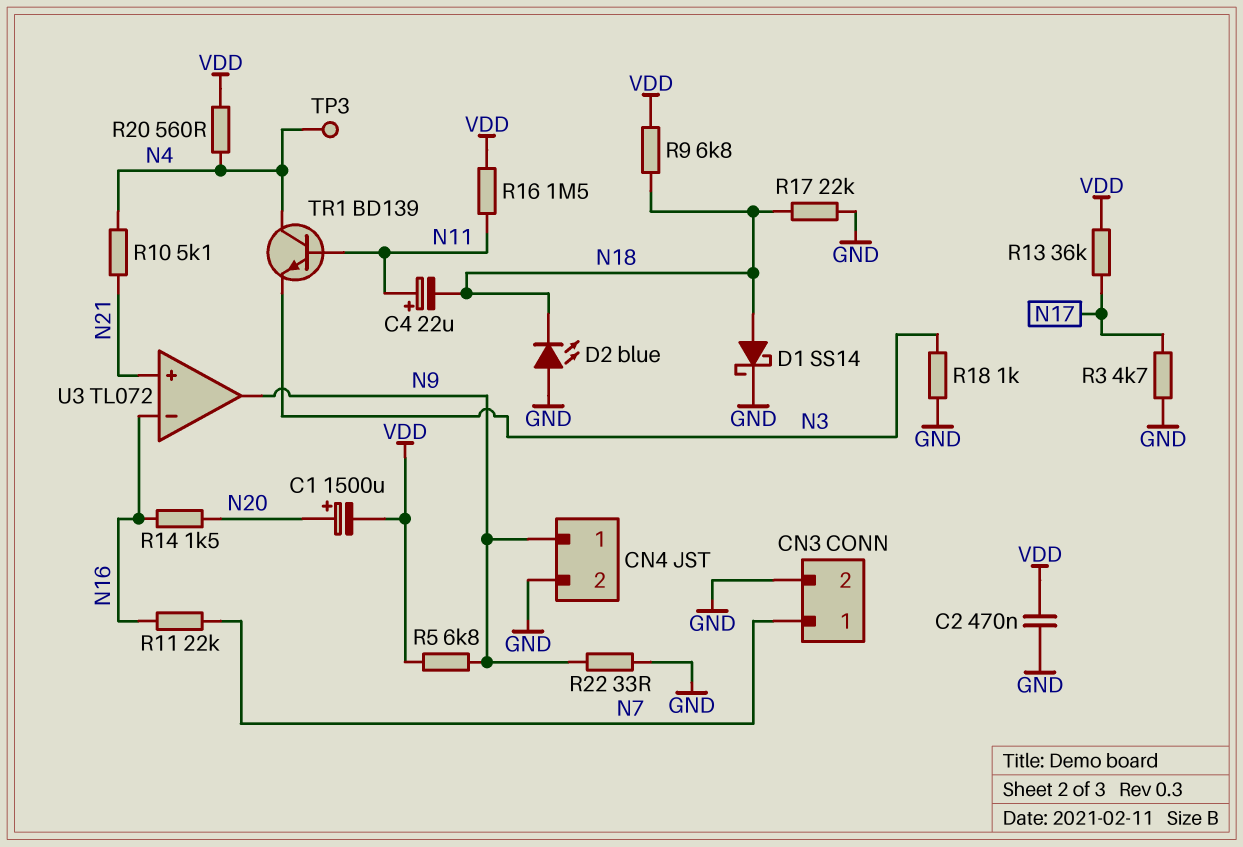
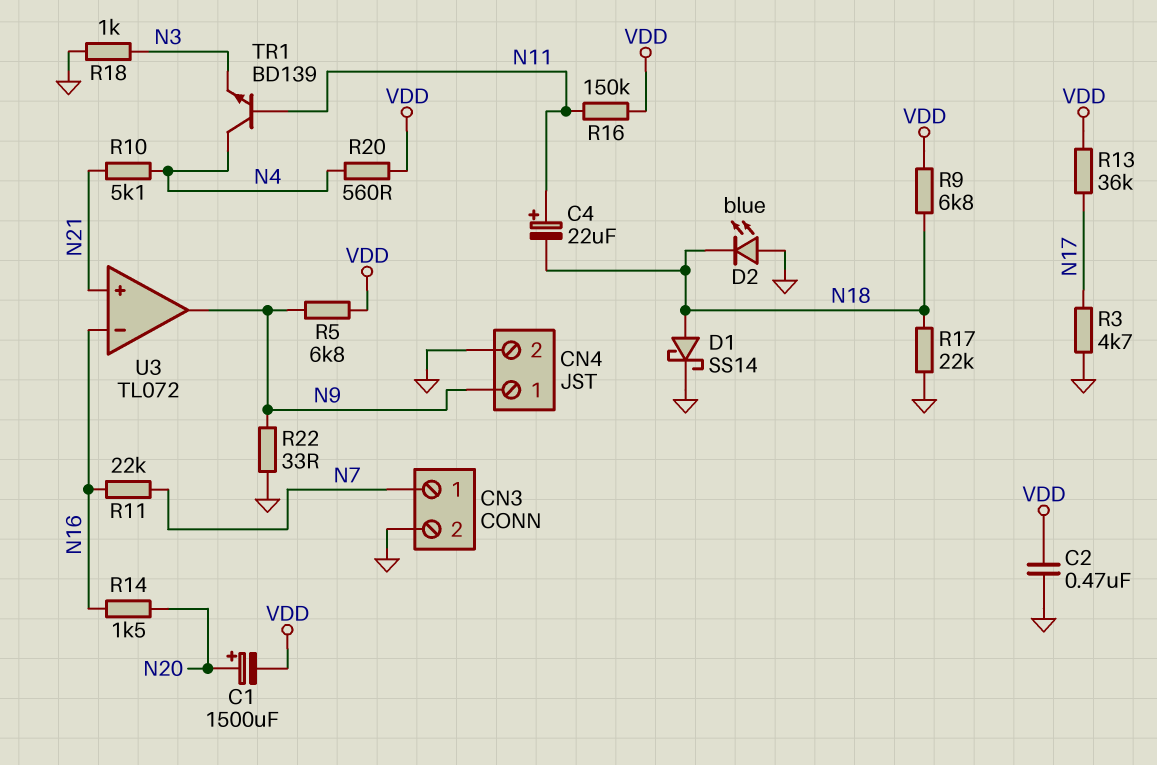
R16: 1.5M (N11, VDD) -> 150k (N11, VDD)
TP3: test point (N4) -> none

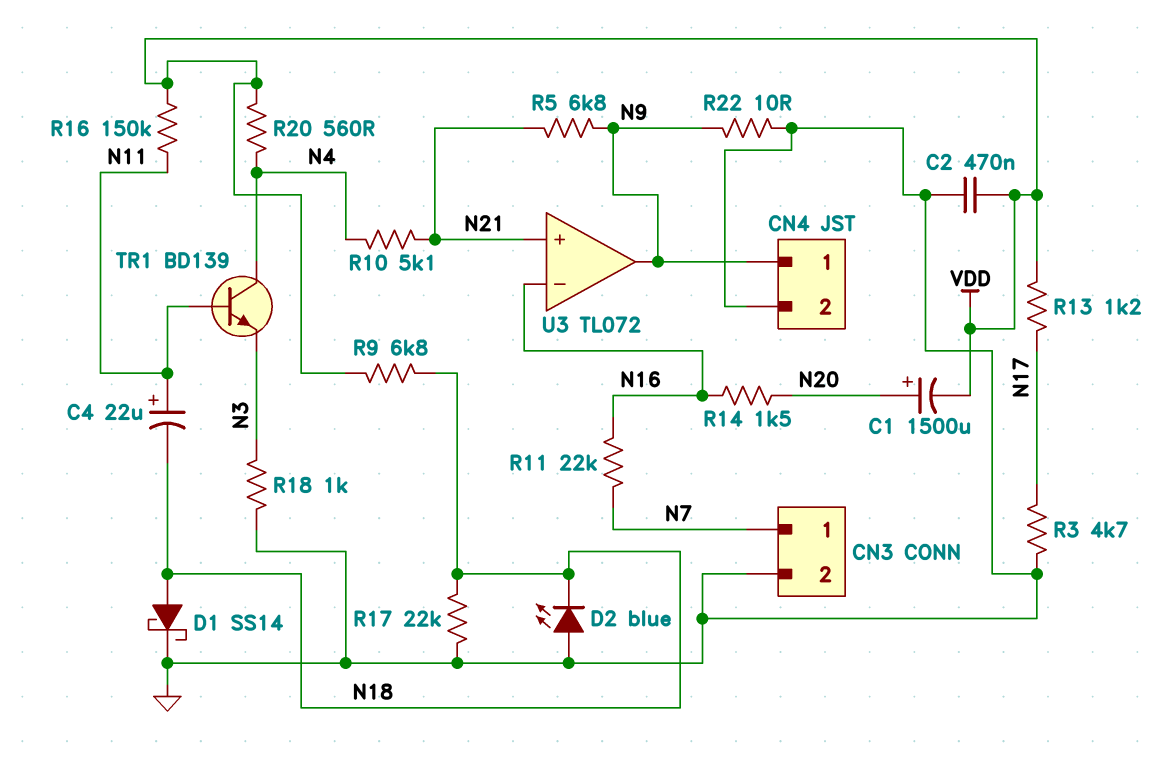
R5: 6.8k (N9, VDD) -> 6.8k (N9, N21)
R13: 36k (N17, VDD) -> 1.2k (N17, VDD)
R22: 33 (GND, N9) -> 10 (GND, N9)

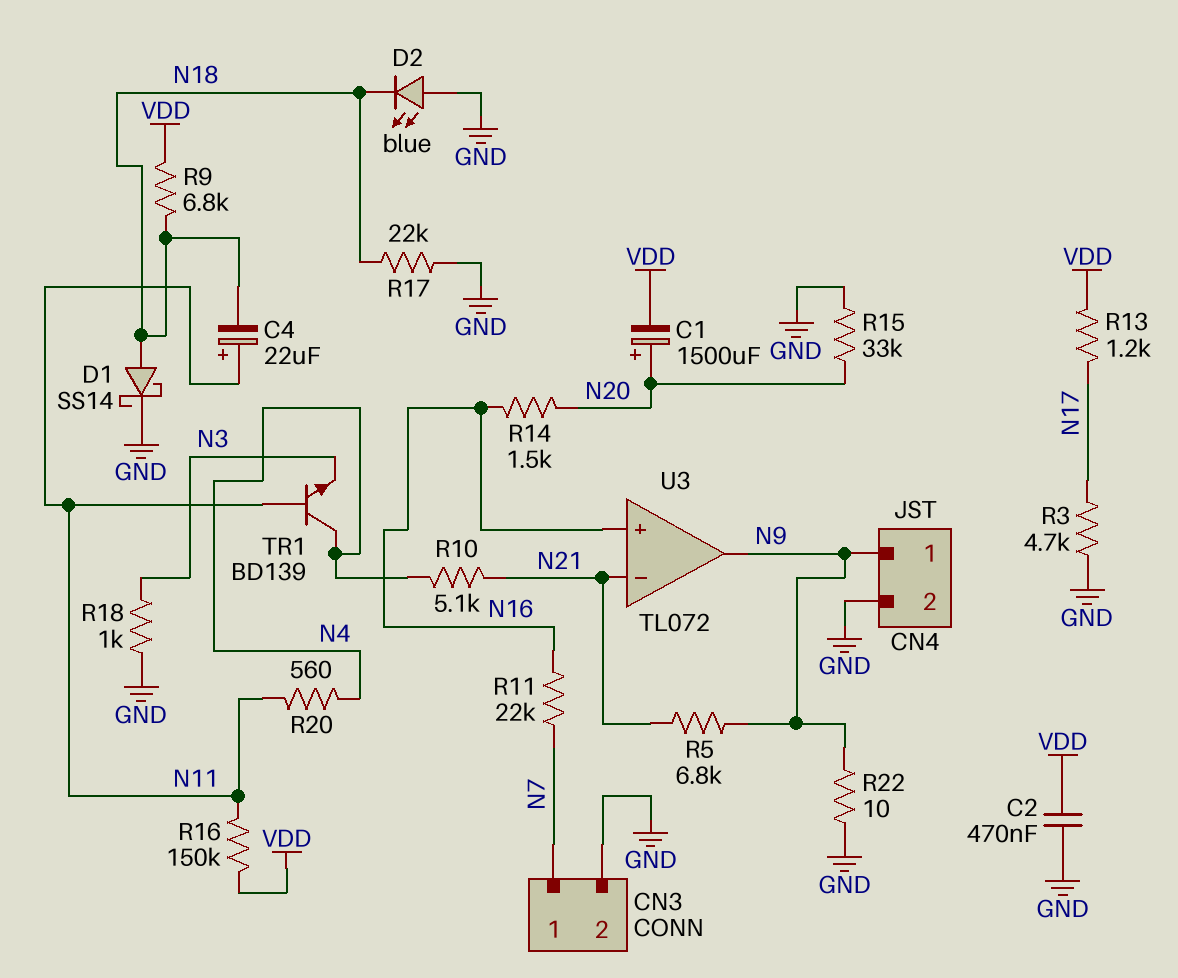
R15: none -> 33k (GND, N20)
R20: 560 (N4, VDD) -> 560 (N4, N11)
U3 pin in+: N21 -> N16
U3 pin in-: N16 -> N21

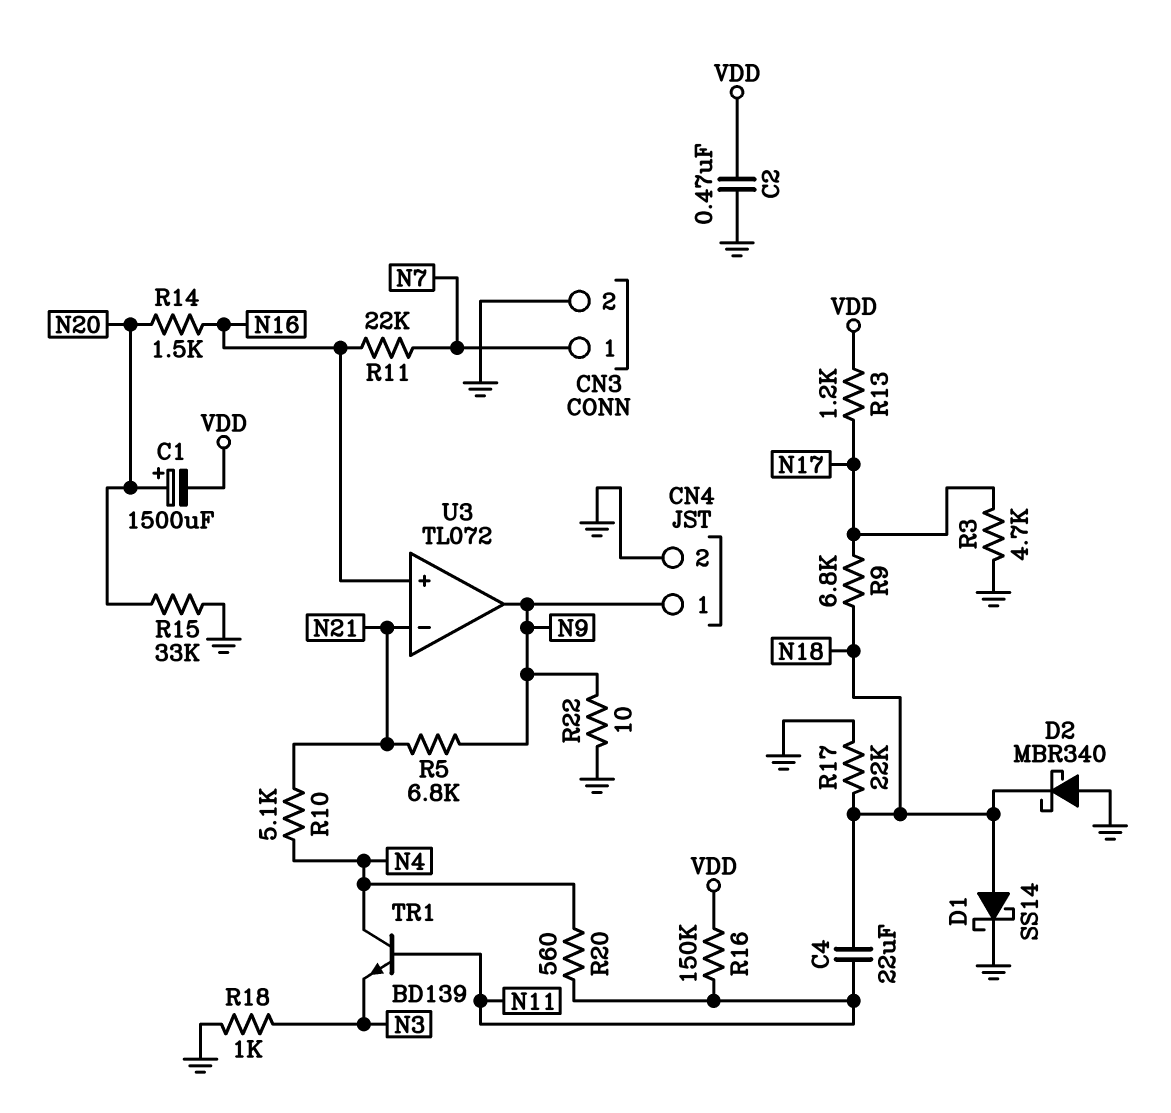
C4: 22uF (plus N11, minus N18) -> 22uF (N11, N18)
D2: LED blue (A GND, K N18) -> schottky MBR340 (A GND, K N18)
R9: 6.8k (N18, VDD) -> 6.8k (N17, N18)

